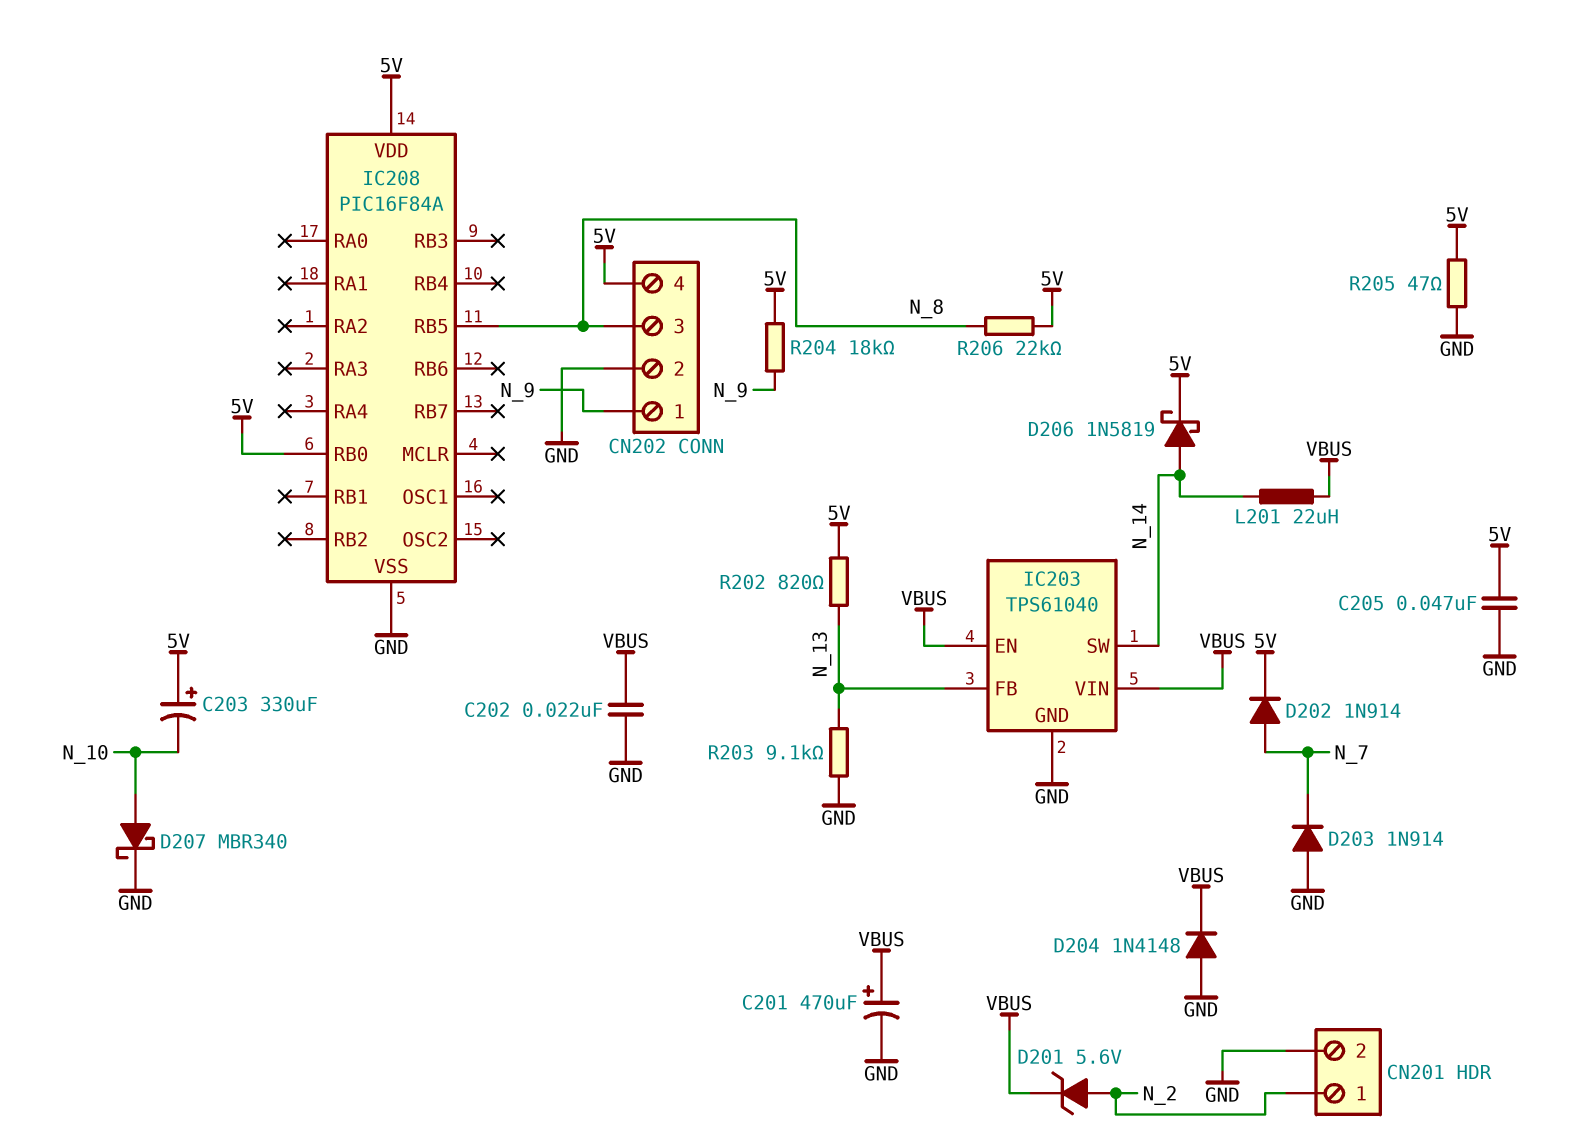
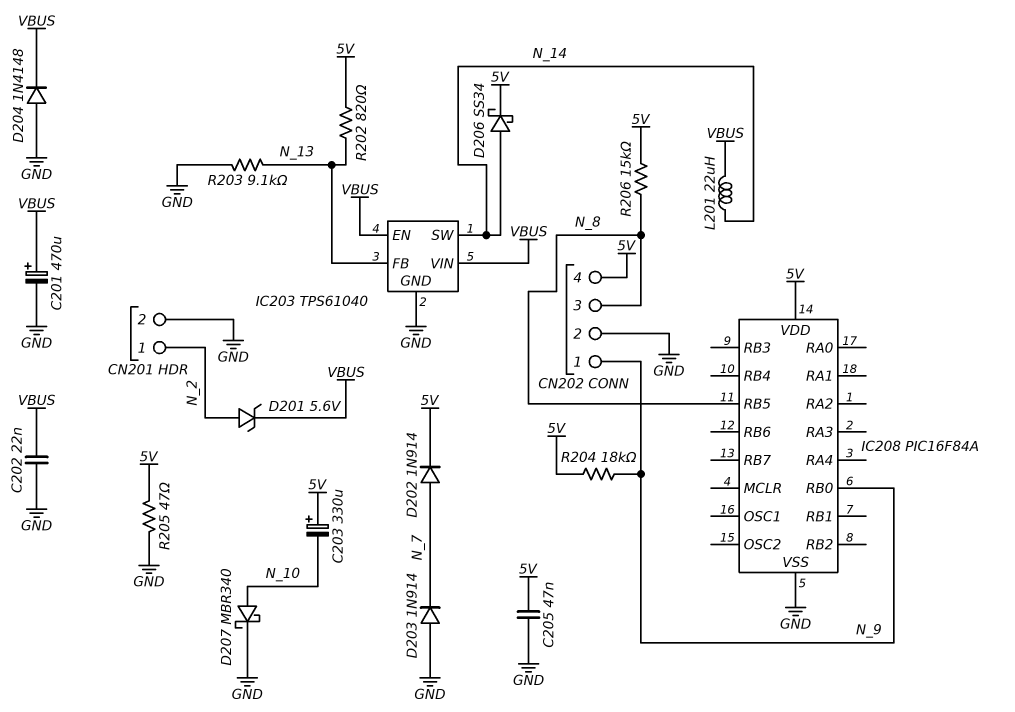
D206: schottky 1N5819 (A N_14, K 5V) -> schottky SS34 (A N_14, K 5V)
IC208 pin RB0: 5V -> N_9
R206: 22k (5V, N_8) -> 15k (5V, N_8)

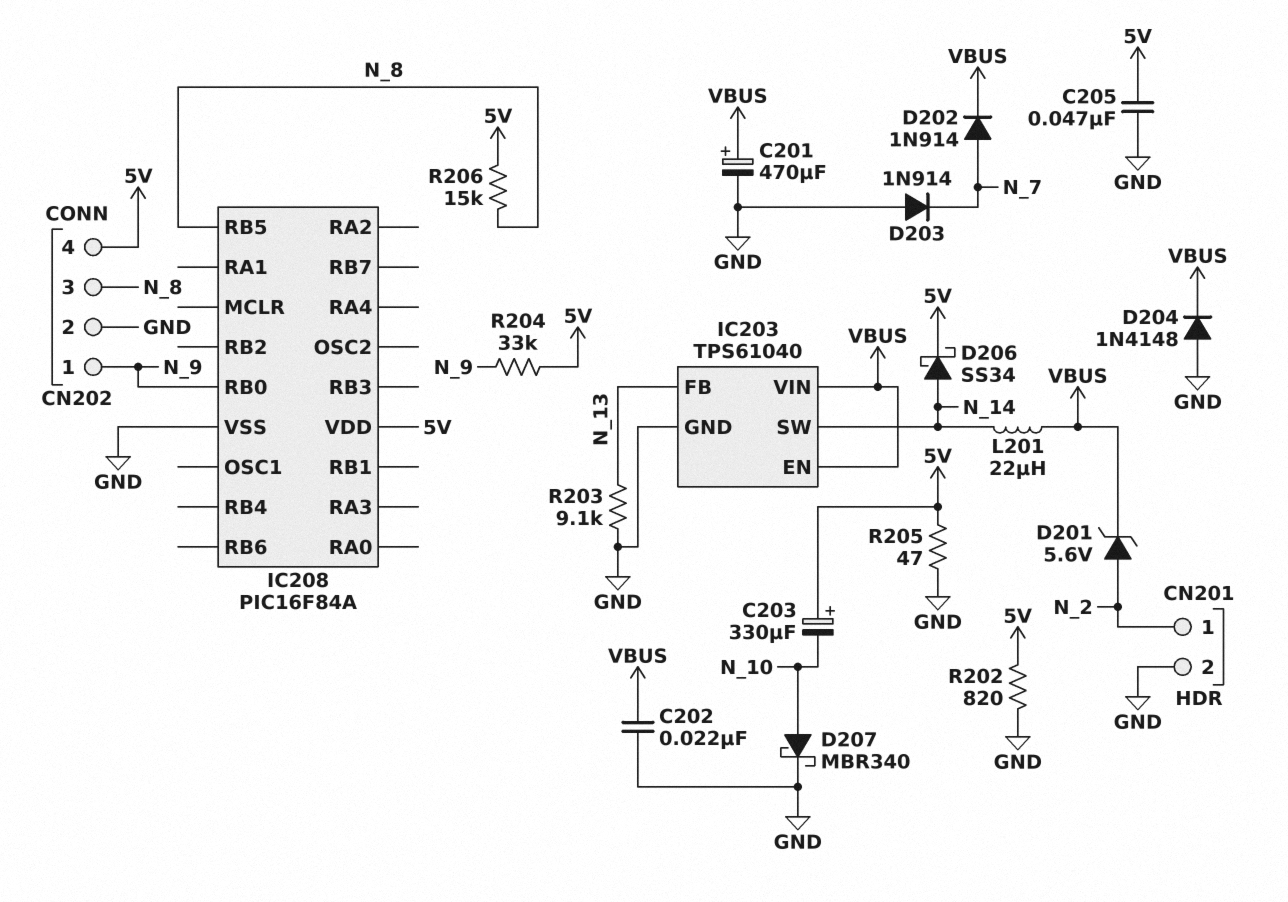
D202: diode 1N914 (A N_7, K 5V) -> diode 1N914 (A N_7, K VBUS)
R202: 820 (5V, N_13) -> 820 (5V, GND)
R204: 18k (5V, N_9) -> 33k (5V, N_9)

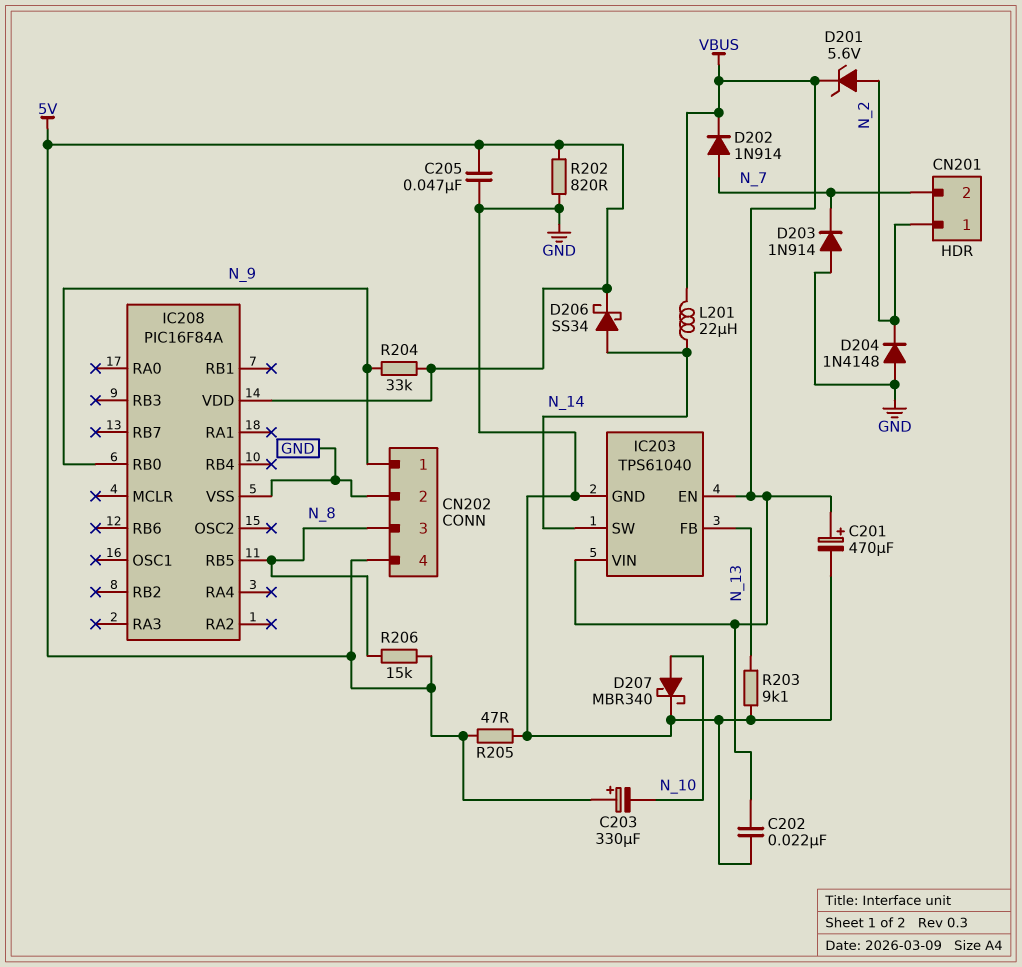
CN201 pin 2: GND -> N_7
D204: diode 1N4148 (A GND, K VBUS) -> diode 1N4148 (A GND, K N_2)

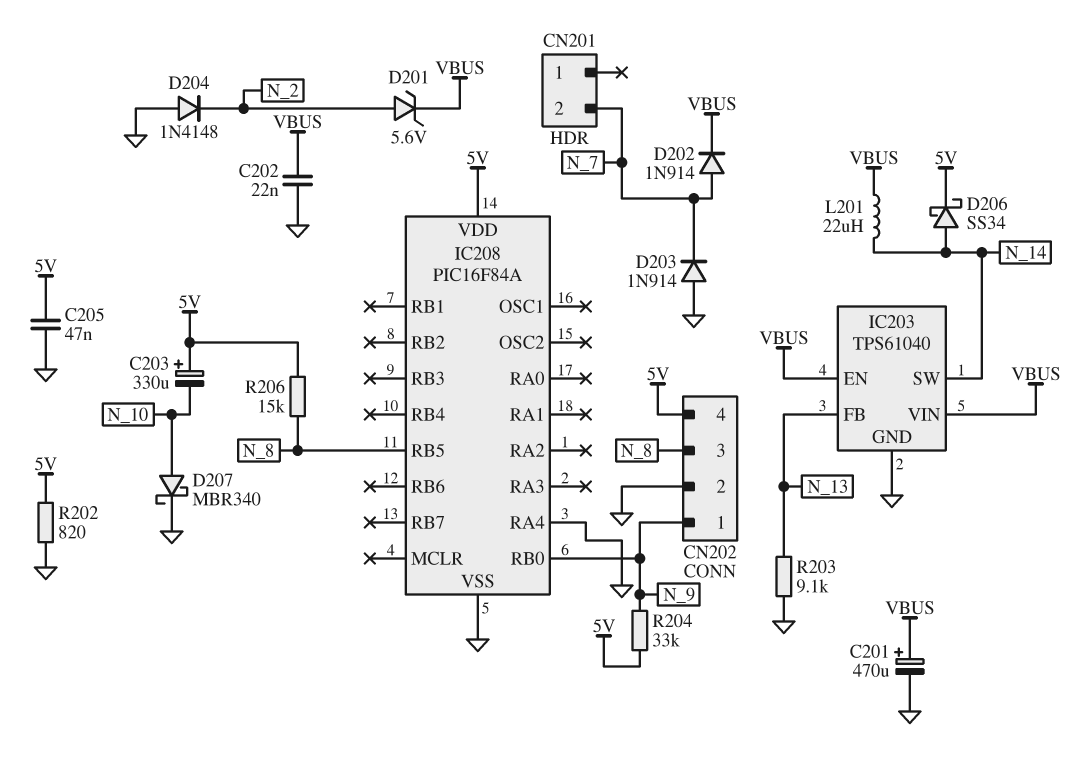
CN201 pin 1: N_2 -> none
IC208 pin RA4: none -> GND
R205: 47 (5V, GND) -> none

